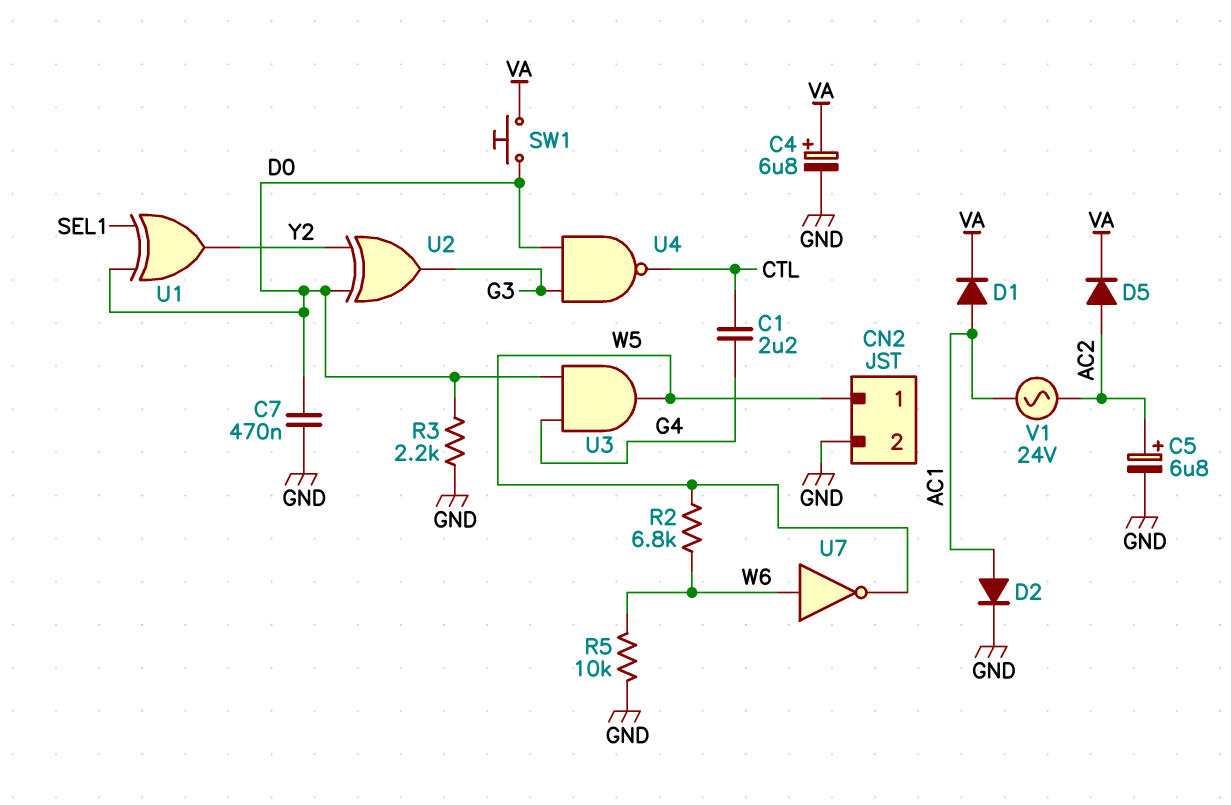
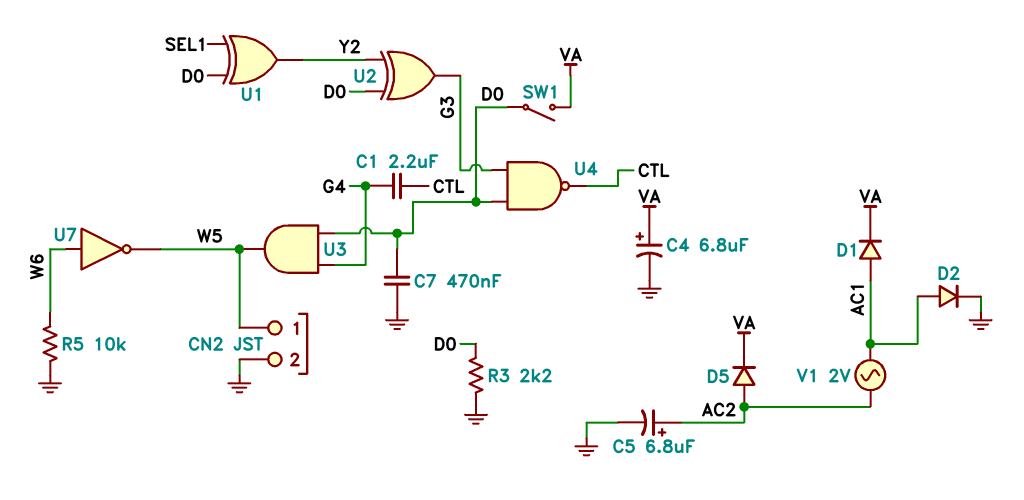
R2: 6.8k (W5, W6) -> none
SW1: button (D0, VA) -> switch (D0, VA)
V1: AC 24V (AC1, AC2) -> AC 2V (AC1, AC2)

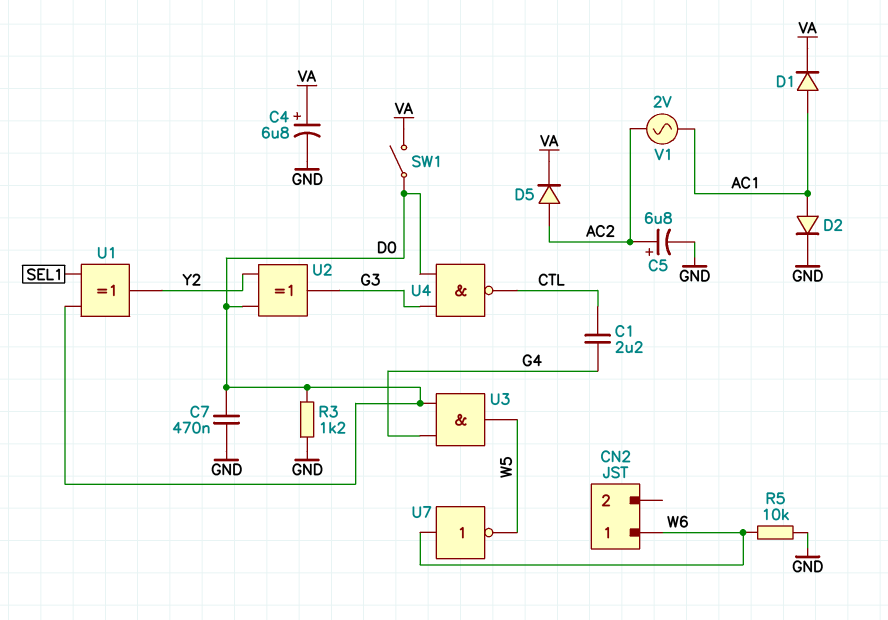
CN2 pin 1: W5 -> W6
CN2 pin 2: GND -> none
R3: 2.2k (D0, GND) -> 1.2k (D0, GND)

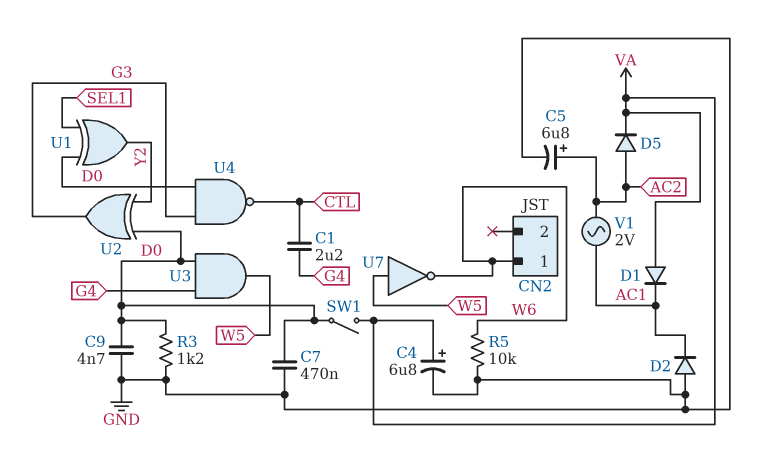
C9: none -> 4.7nF (D0, GND)
D1: diode (A AC1, K VA) -> diode (A VA, K AC1)
D2: diode (A AC1, K GND) -> diode (A GND, K AC1)
U7: NOT (in W6, out W5) -> NOT (in W5, out W6)

